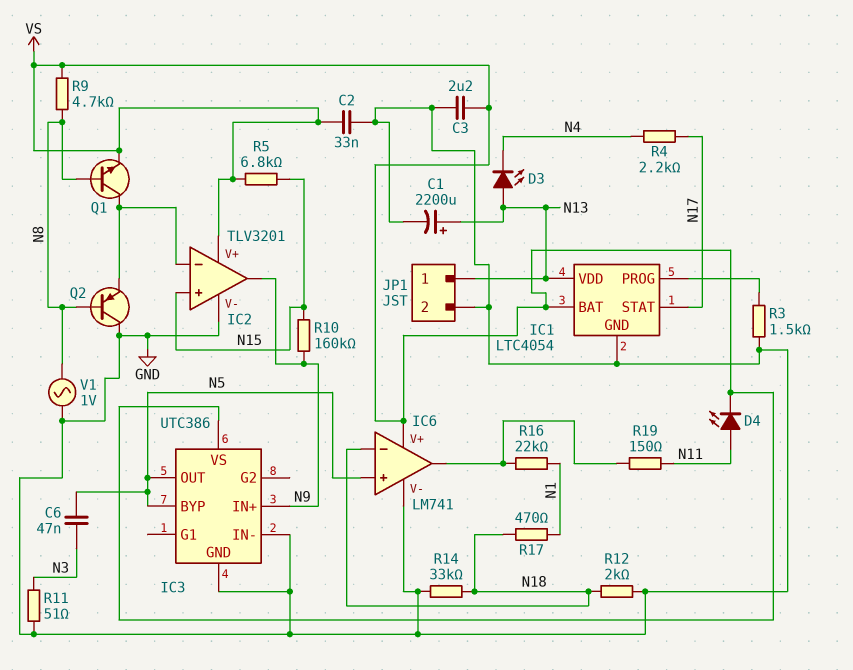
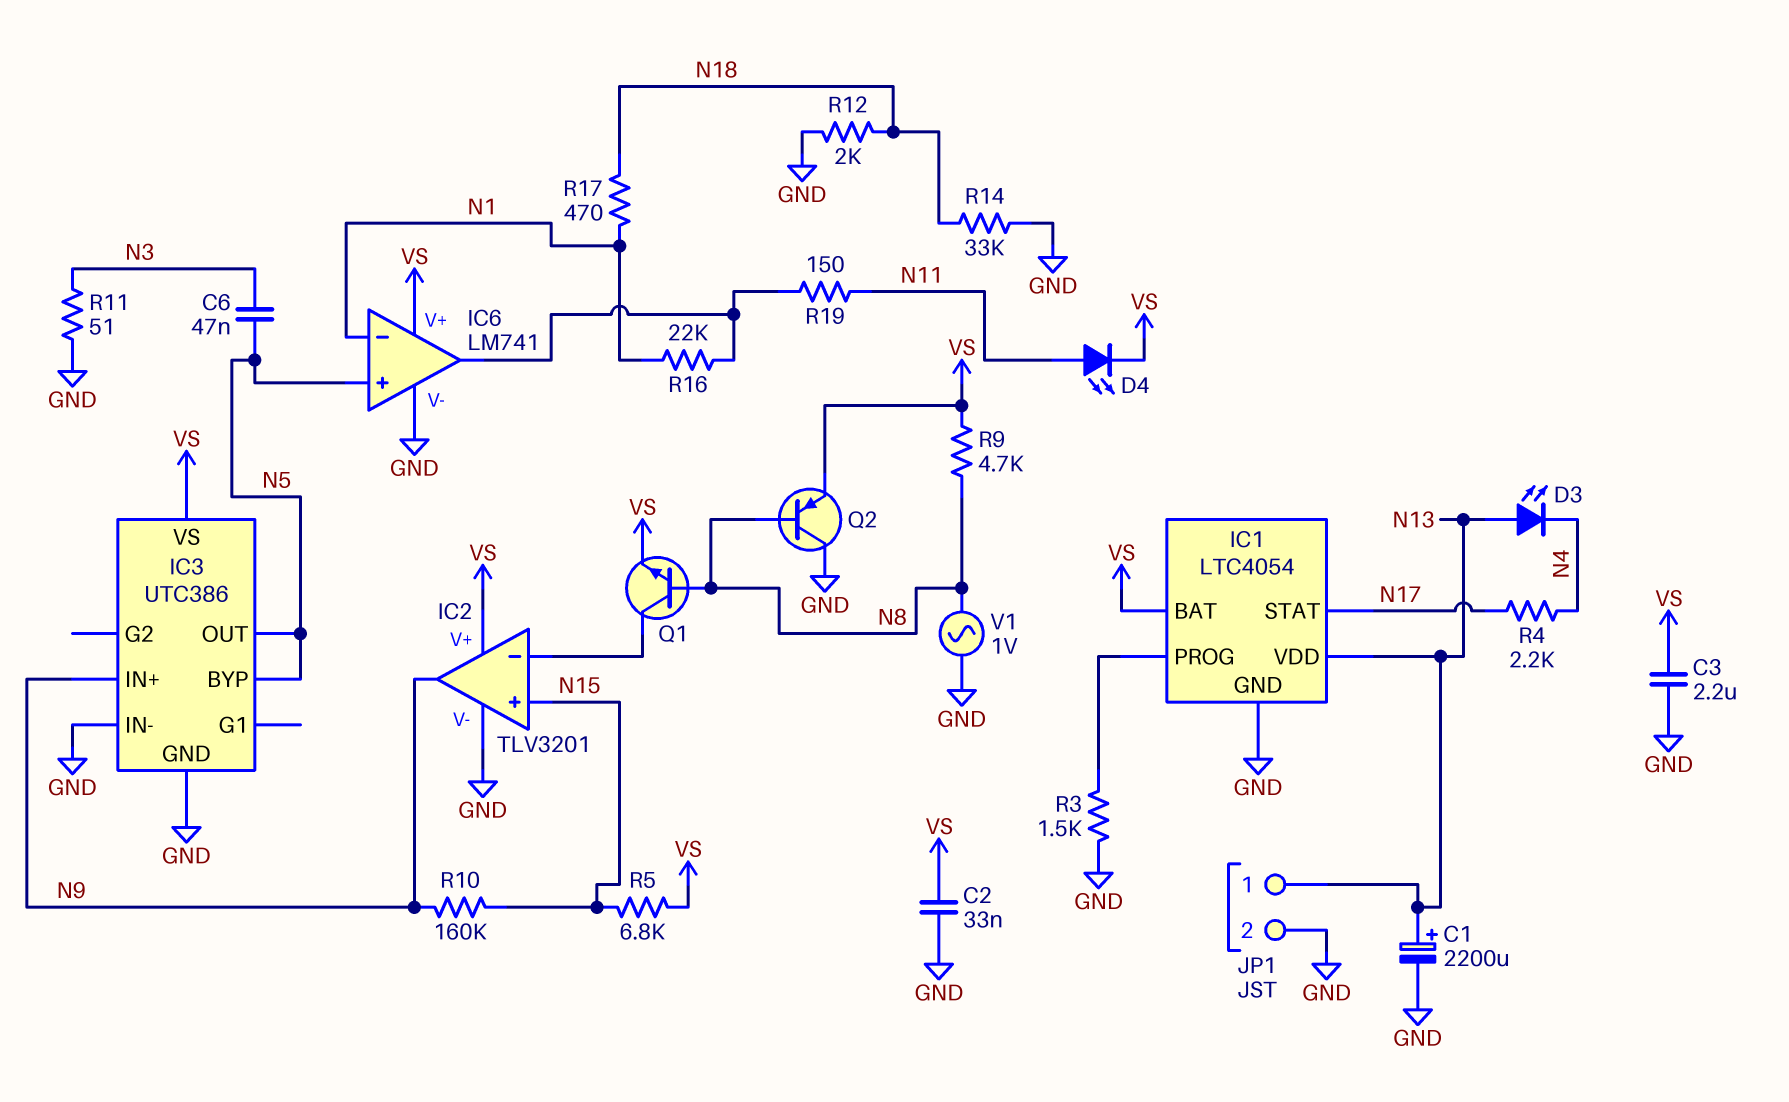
IC6 pin in-: N18 -> N1
Q2: PNP (B N8, C GND, E IC2/in-) -> PNP (B N8, C GND, E VS)

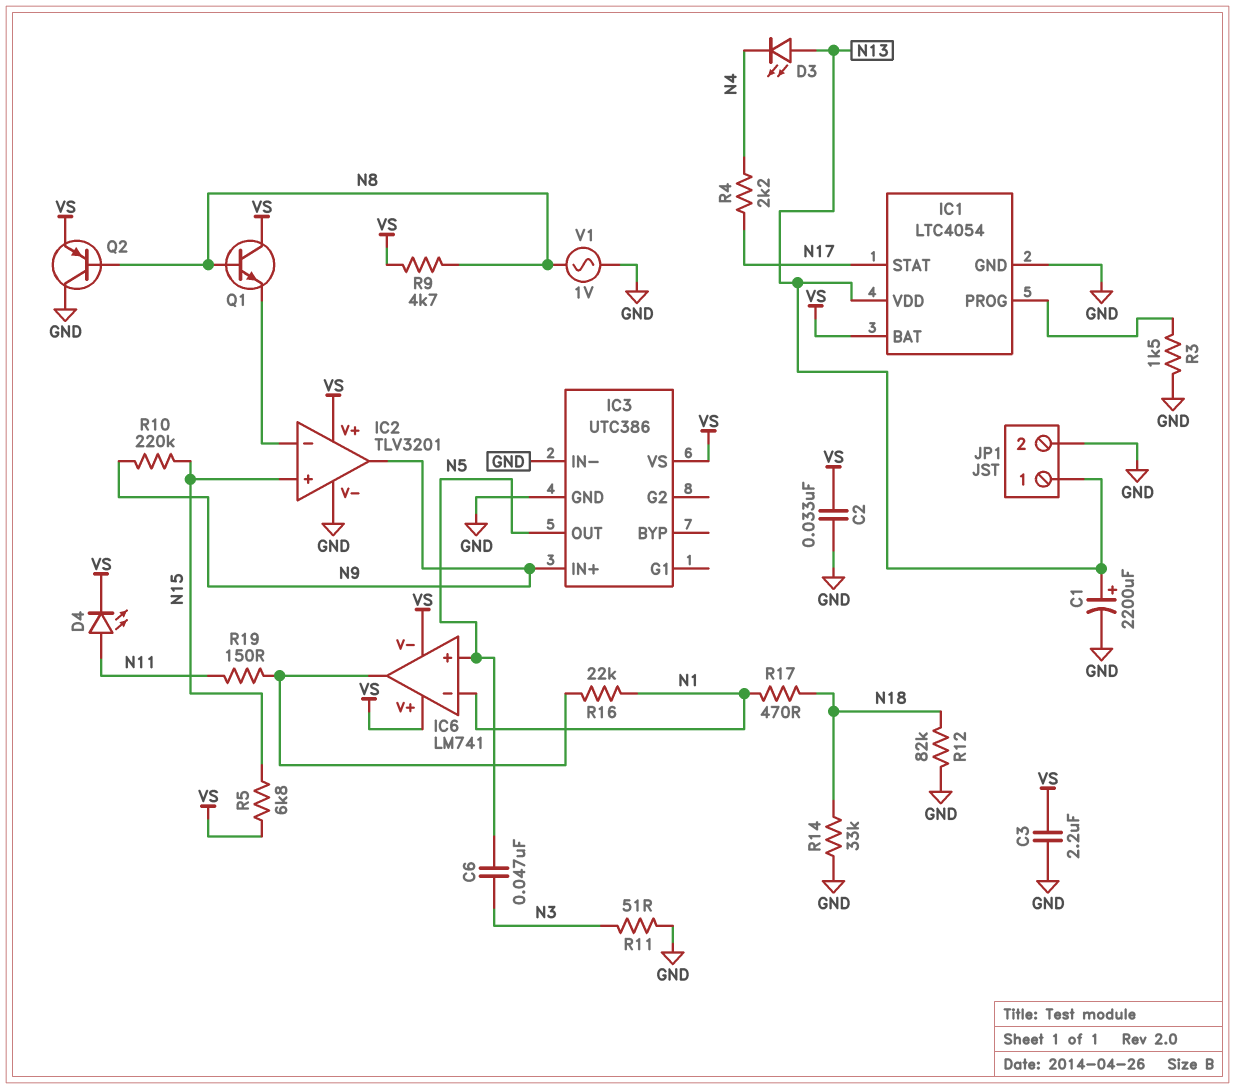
IC3 pin BYP: N5 -> none
IC6 pin V-: GND -> VS
Q1: NPN (B N8, C IC2/in-, E VS) -> NPN (B N8, C VS, E IC2/in-)
R10: 160k (N9, N15) -> 220k (N9, N15)
R12: 2k (GND, N18) -> 82k (GND, N18)

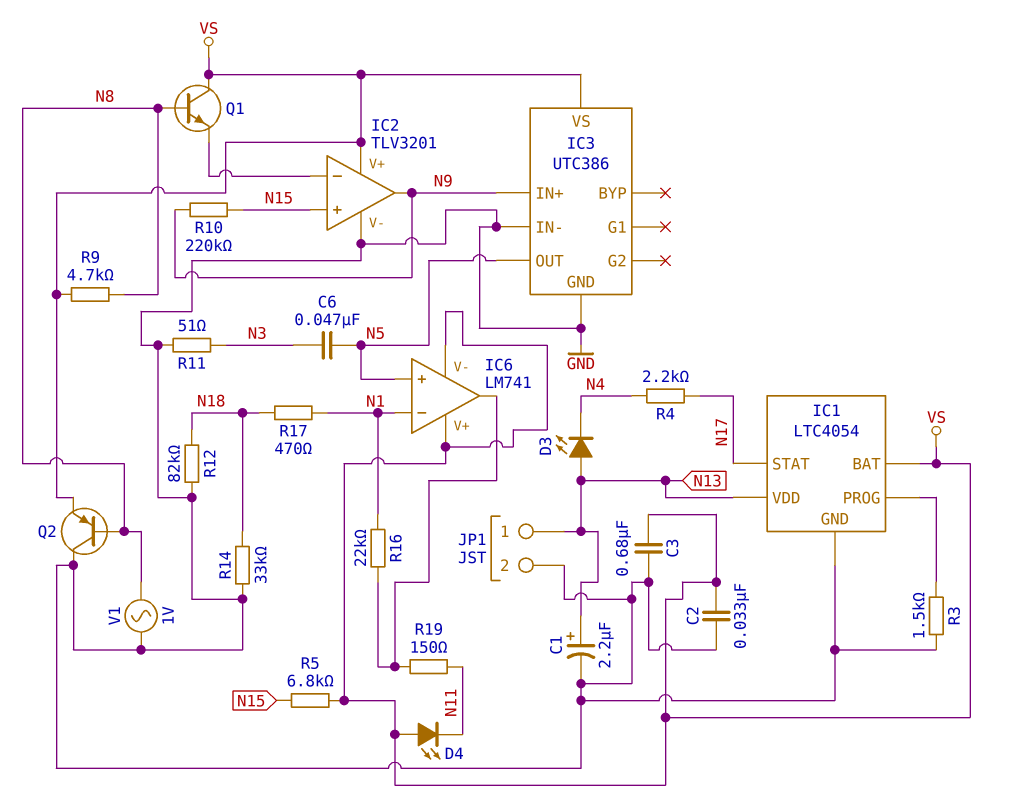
C1: 2200uF (plus N13, minus GND) -> 2.2uF (plus N13, minus GND)
C3: 2.2uF (GND, VS) -> 680nF (GND, VS)
D4: LED (A N11, K VS) -> LED (A VS, K N11)

